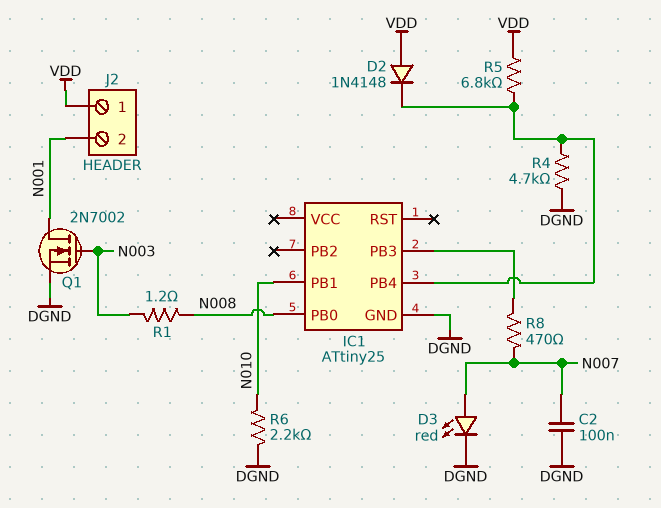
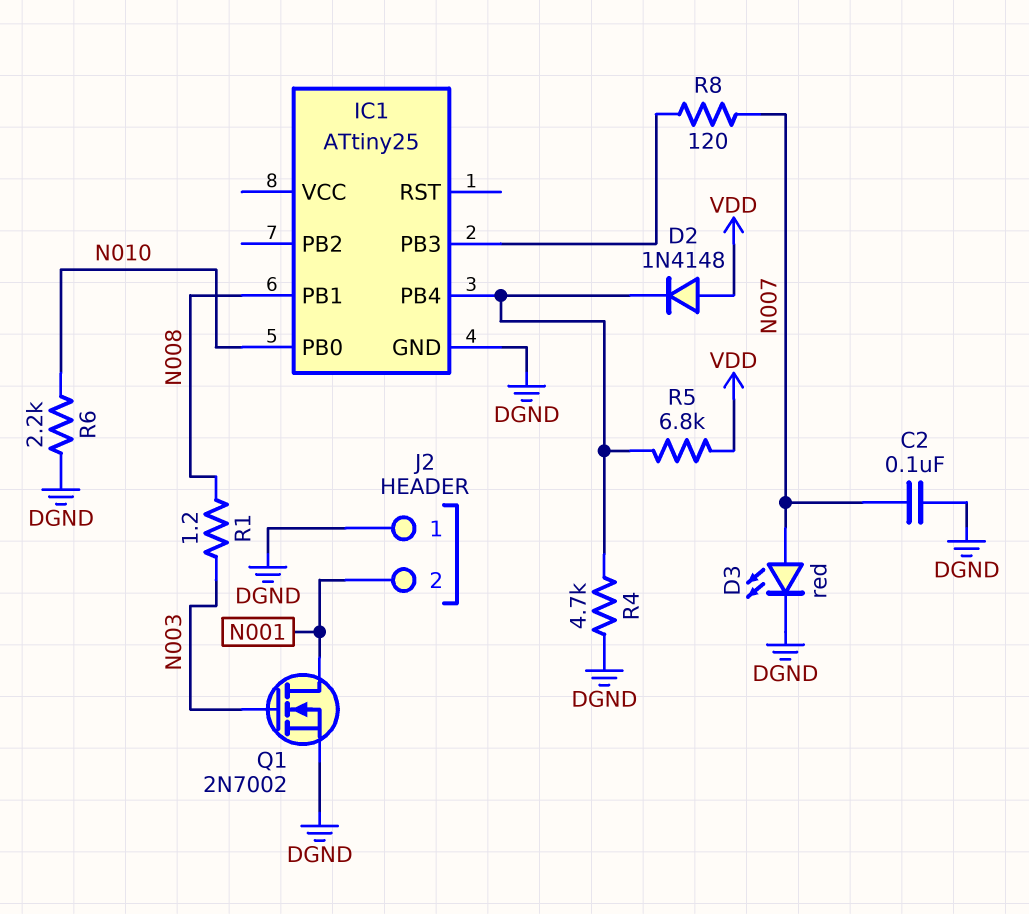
IC1 pin PB0: N008 -> N010
IC1 pin PB1: N010 -> N008
J2 pin 1: VDD -> DGND
R8: 470 (IC1/PB3, N007) -> 120 (IC1/PB3, N007)

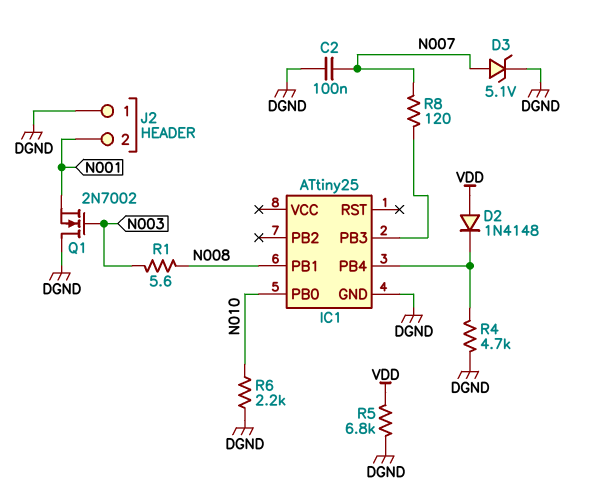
D3: LED red (A N007, K DGND) -> zener 5.1V (A N007, K DGND)
Q1: NMOS 2N7002 (G N003, D N001, S DGND) -> NMOS 2N7002 (G N003, D DGND, S N001)
R1: 1.2 (N003, N008) -> 5.6 (N003, N008)
R5: 6.8k (IC1/PB4, VDD) -> 6.8k (DGND, VDD)

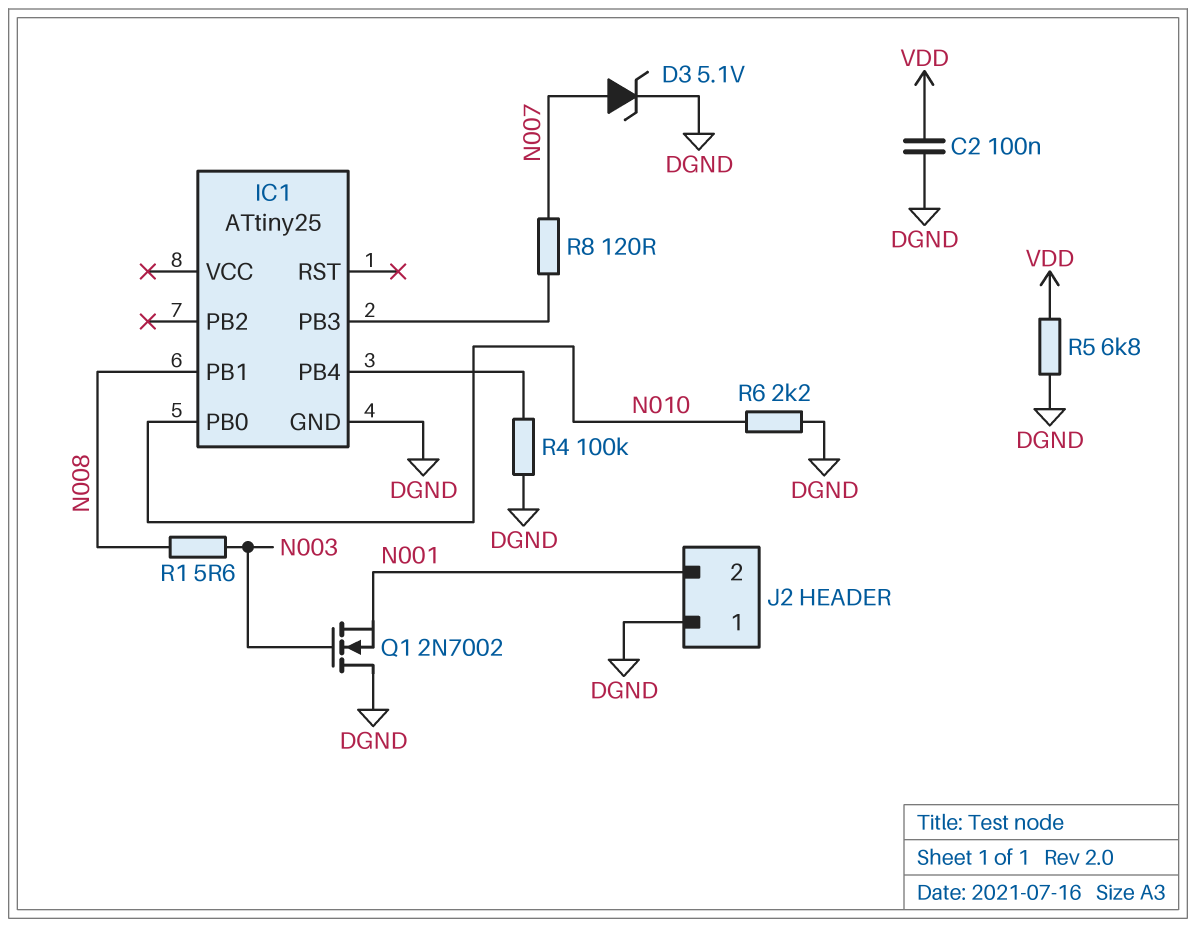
C2: 100nF (DGND, N007) -> 100nF (DGND, VDD)
D2: diode 1N4148 (A VDD, K IC1/PB4) -> none
R4: 4.7k (DGND, IC1/PB4) -> 100k (DGND, IC1/PB4)

